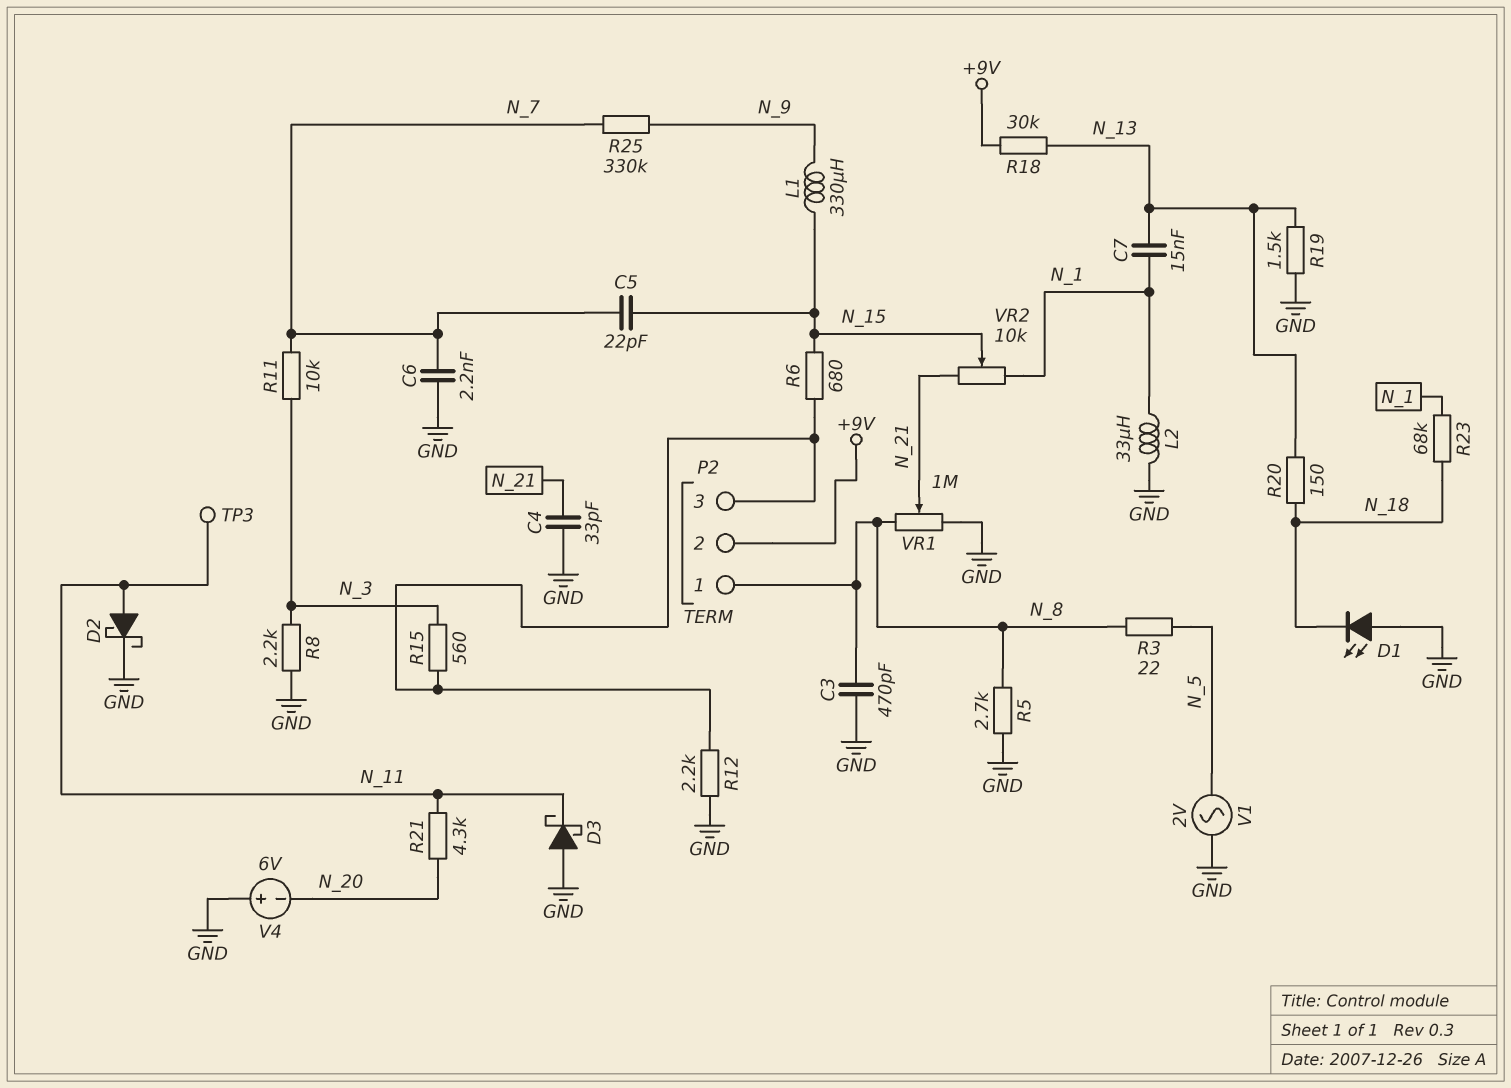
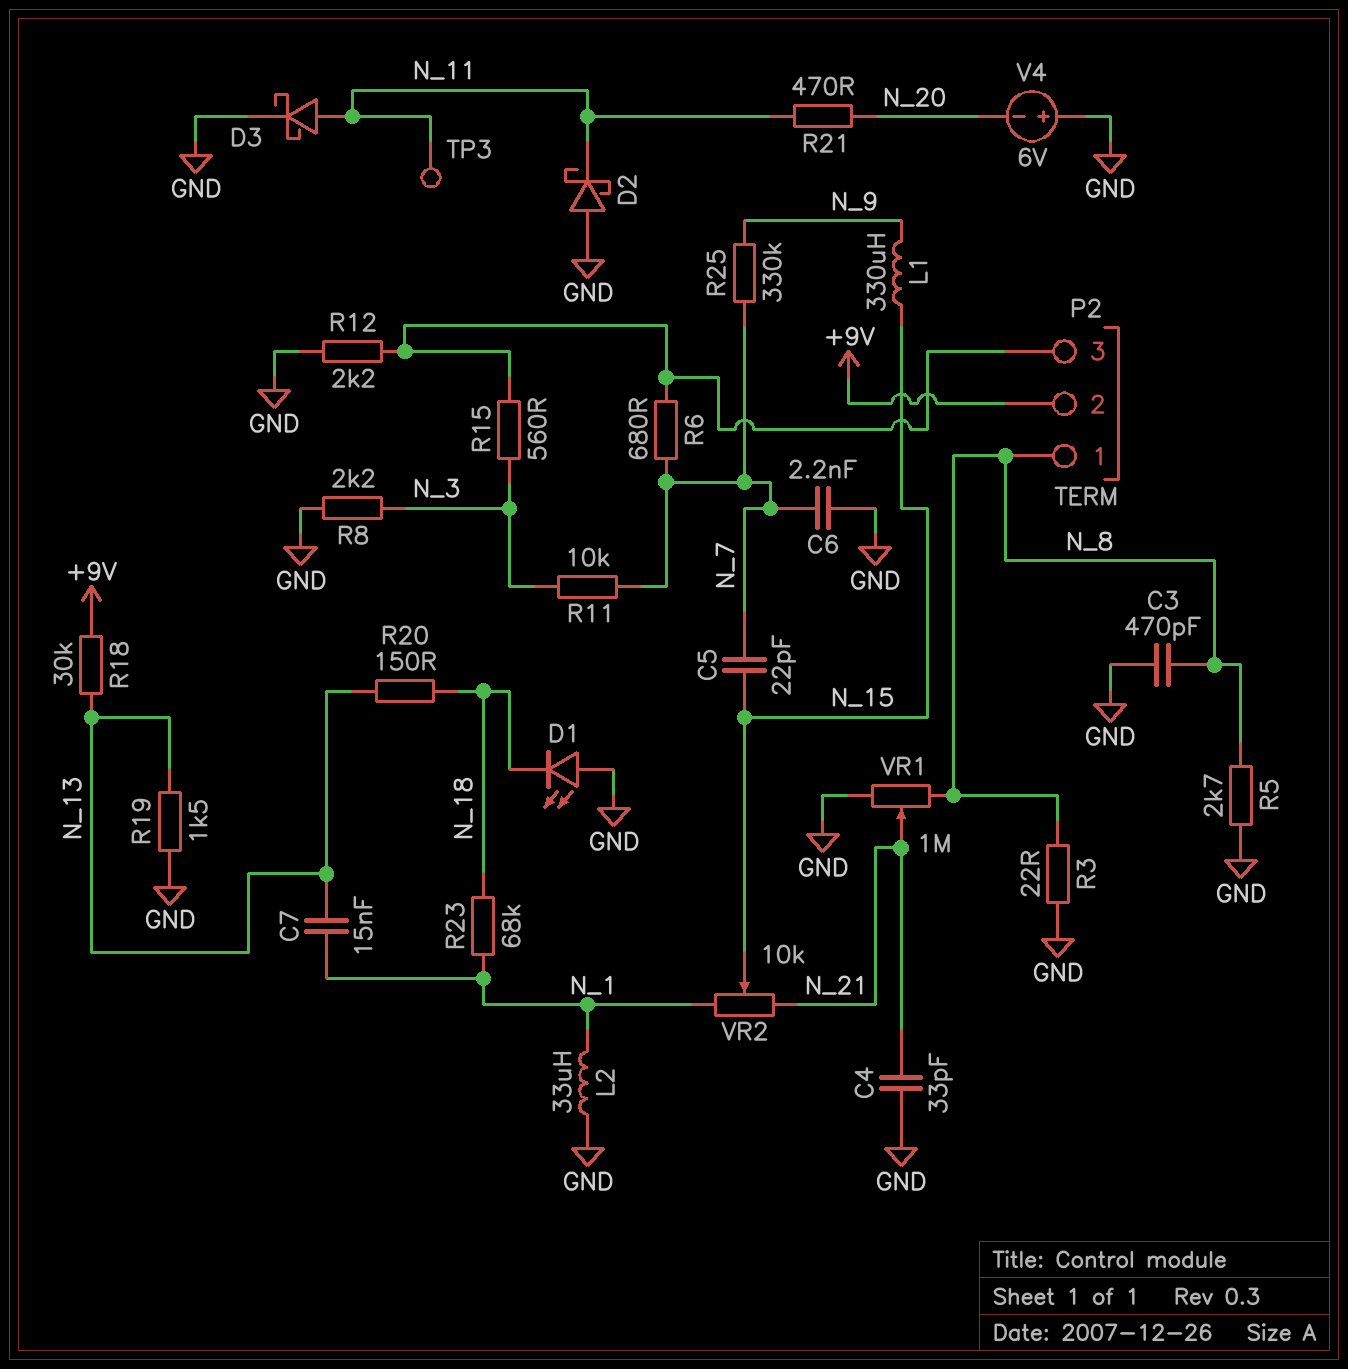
D2: schottky (A N_11, K GND) -> schottky (A GND, K N_11)
D3: schottky (A GND, K N_11) -> schottky (A N_11, K GND)
R3: 22 (N_5, N_8) -> 22 (GND, N_8)
R6: 680 (N_15, P2/3) -> 680 (N_7, P2/3)
R21: 4.3k (N_11, N_20) -> 470 (N_11, N_20)
V1: AC 2V (GND, N_5) -> none

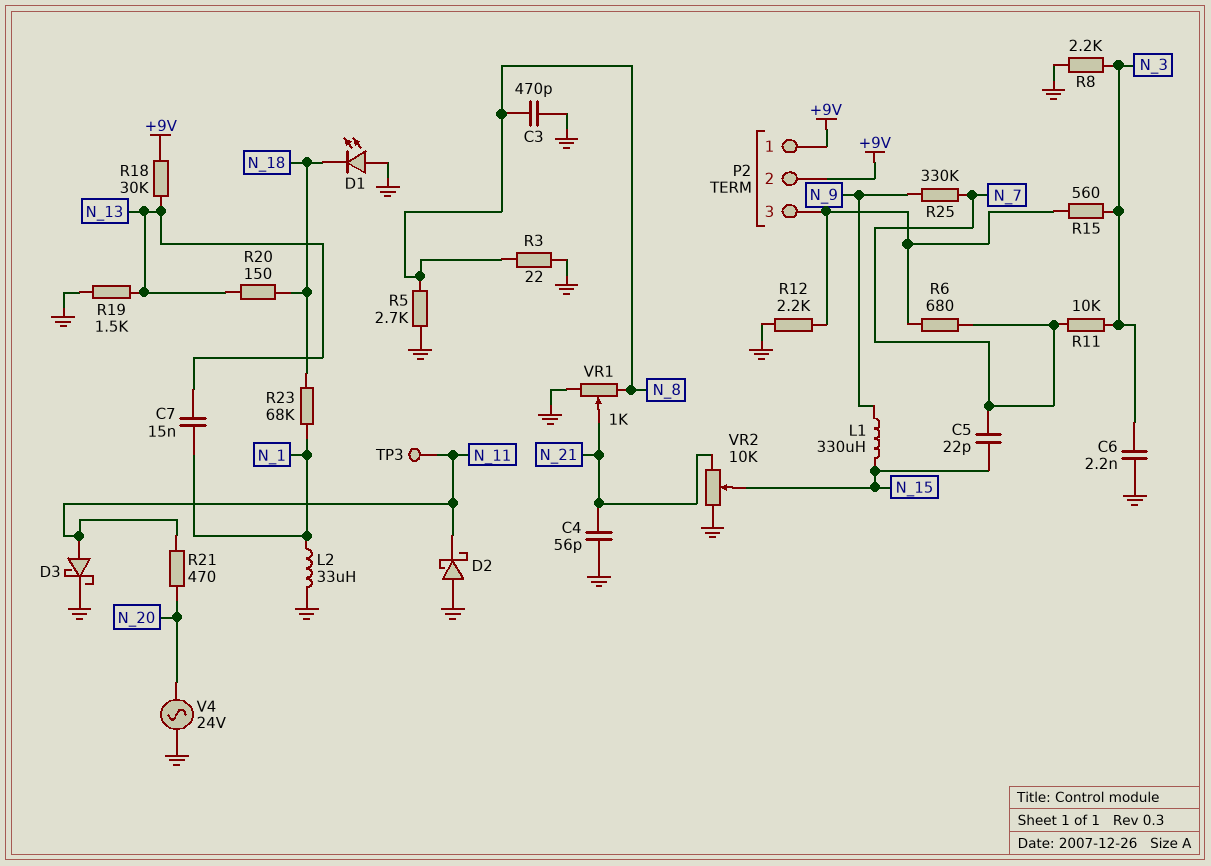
C4: 33pF (GND, N_21) -> 56pF (GND, N_21)
C6: 2.2nF (GND, N_7) -> 2.2nF (GND, N_3)
P2 pin 1: N_8 -> +9V
V4: 6V (plus GND, minus N_20) -> AC 24V (GND, N_20)
VR1: 1M (GND, N_8, wiper N_21) -> 1k (GND, N_8, wiper N_21)
VR2: 10k (N_1, N_21, wiper N_15) -> 10k (GND, N_21, wiper N_15)

